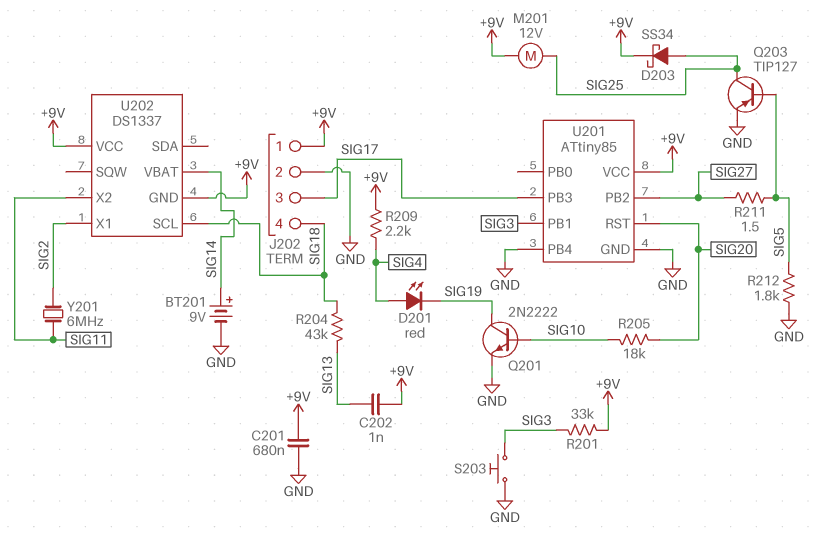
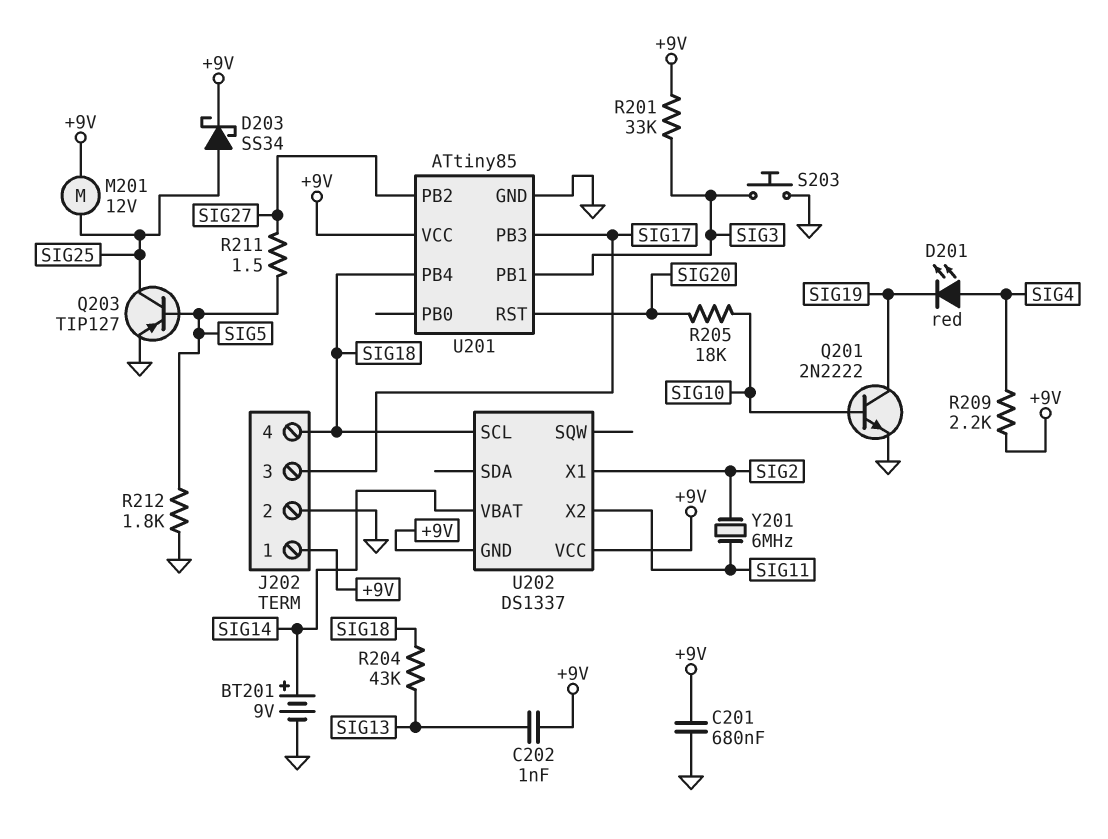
U201 pin PB4: GND -> SIG18

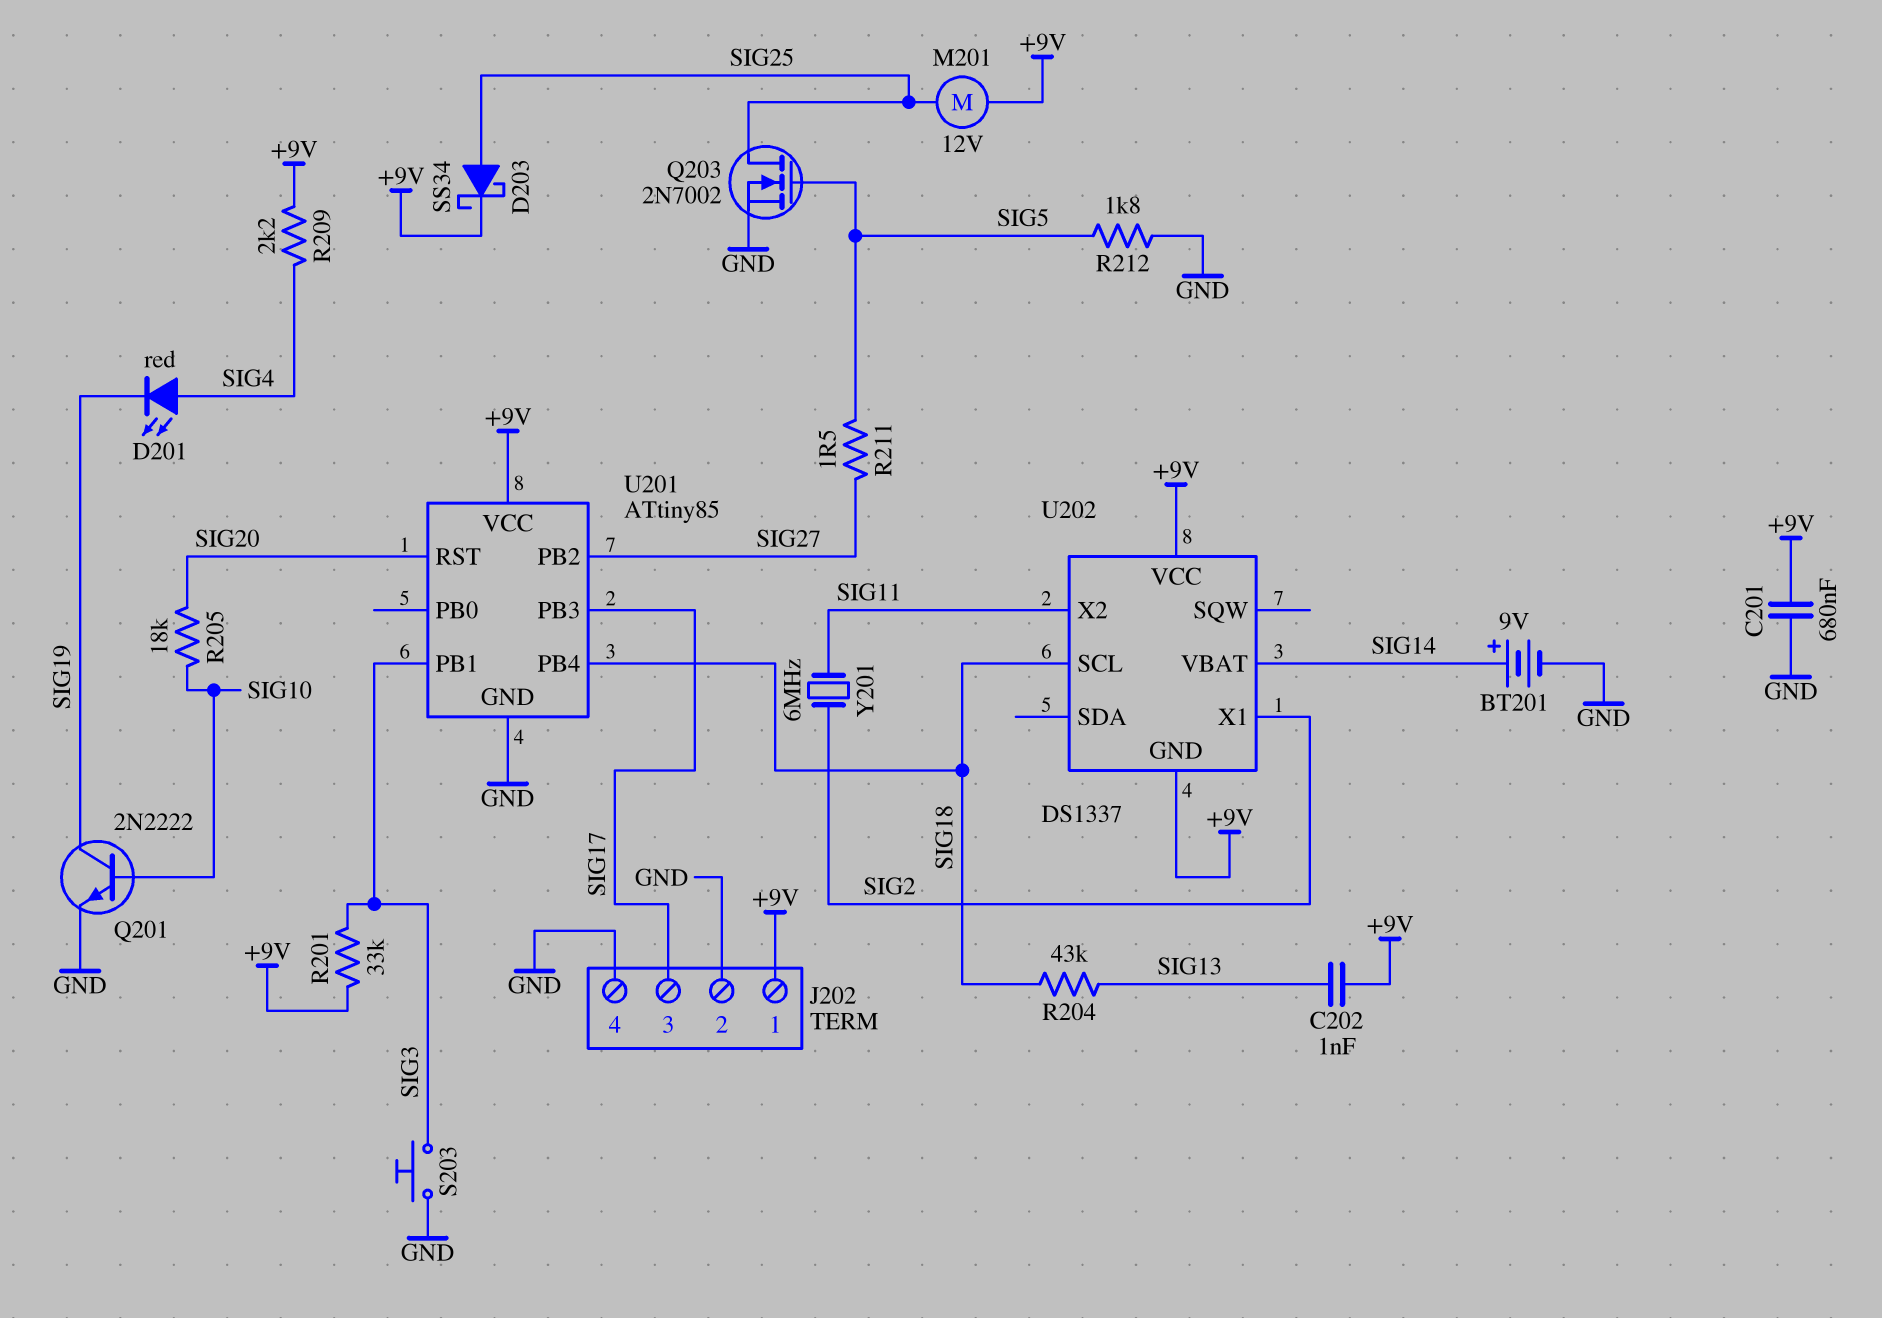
J202 pin 4: SIG18 -> GND
Q203: PNP TIP127 (B SIG5, C SIG25, E GND) -> NMOS 2N7002 (G SIG5, D SIG25, S GND)

